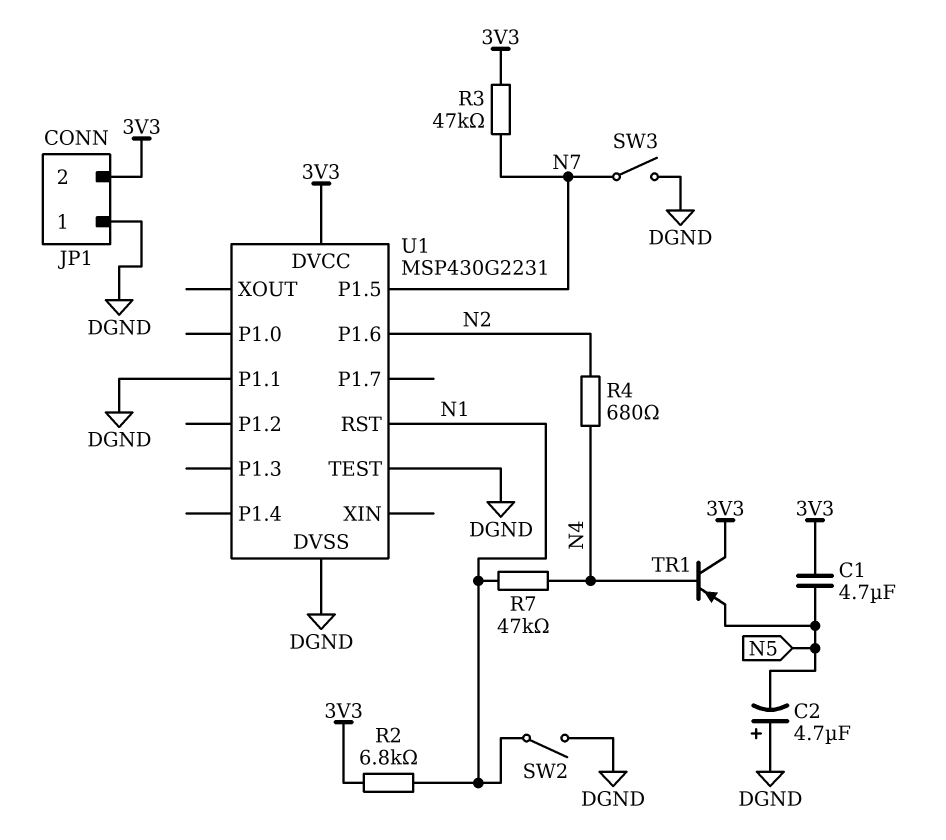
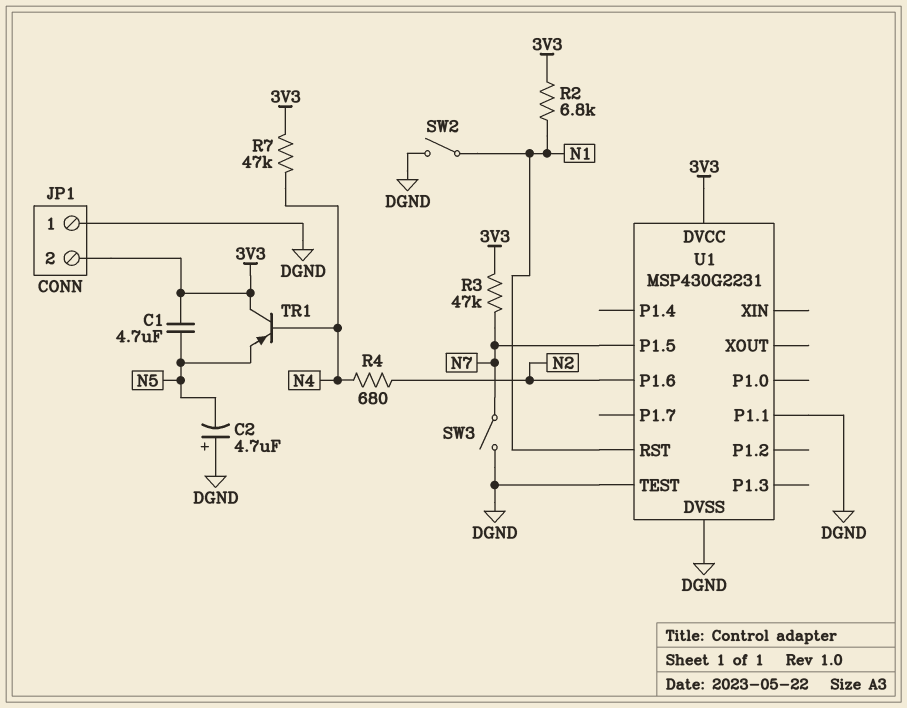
R7: 47k (N1, N4) -> 47k (3V3, N4)

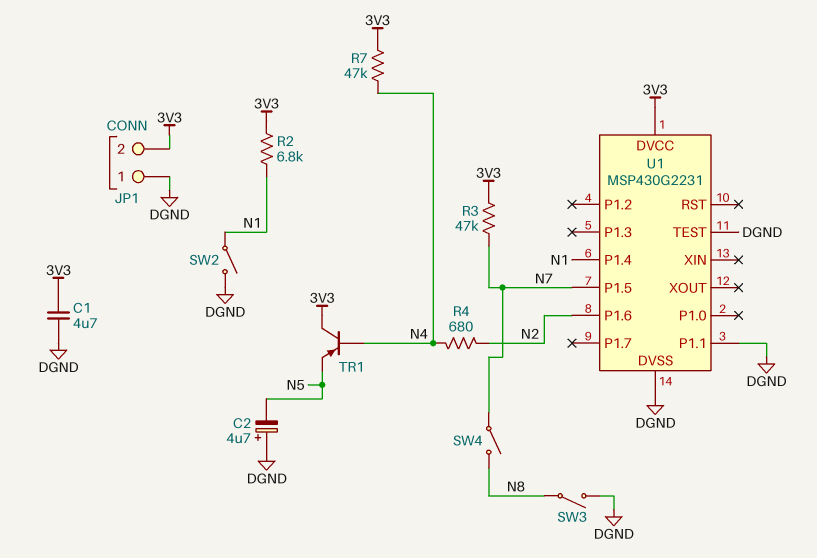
C1: 4.7uF (3V3, N5) -> 4.7uF (3V3, DGND)
SW3: switch (DGND, N7) -> switch (DGND, N8)
SW4: none -> switch (N7, N8)
U1 pin P1.4: none -> N1
U1 pin RST: N1 -> none

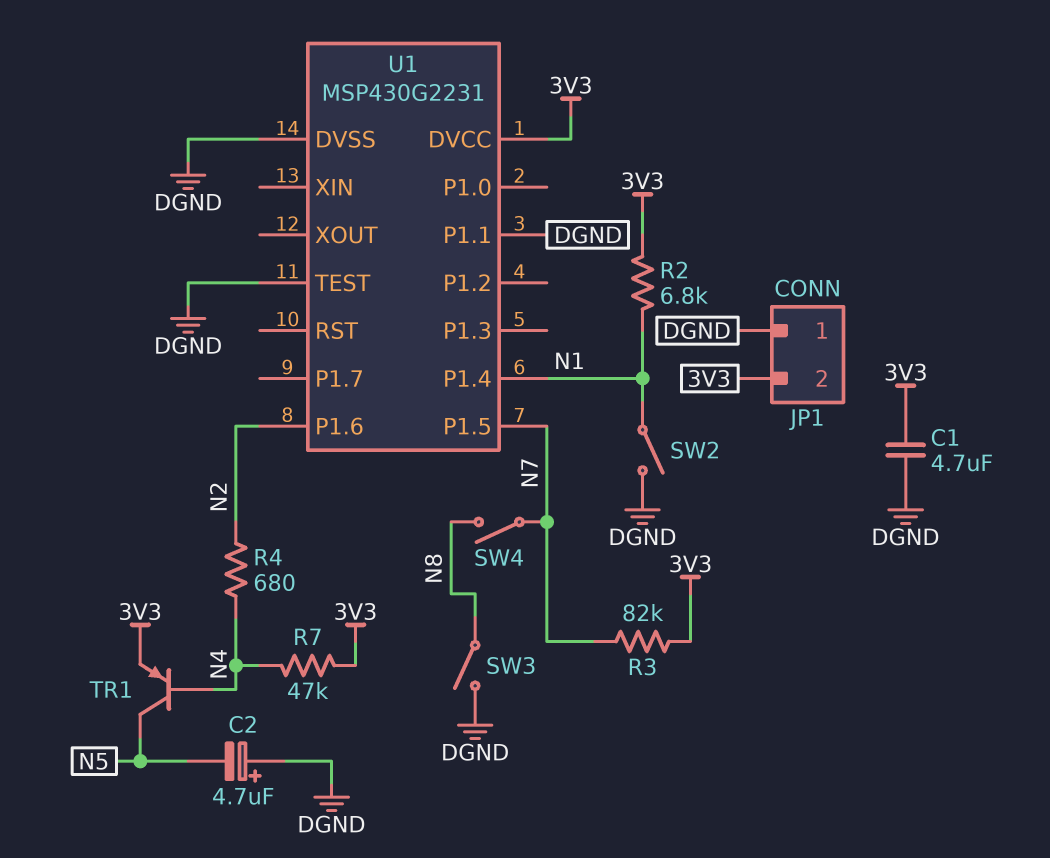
R3: 47k (3V3, N7) -> 82k (3V3, N7)
TR1: PNP (B N4, C 3V3, E N5) -> PNP (B N4, C N5, E 3V3)

